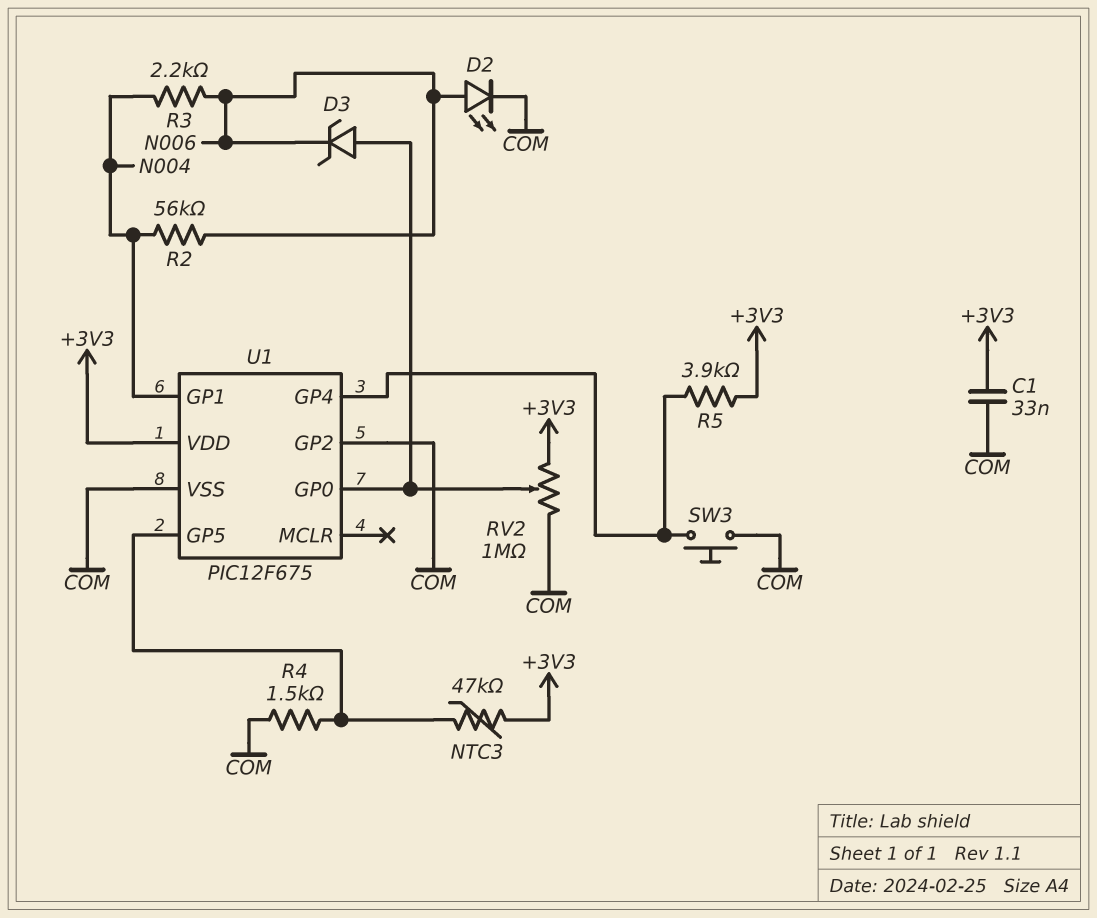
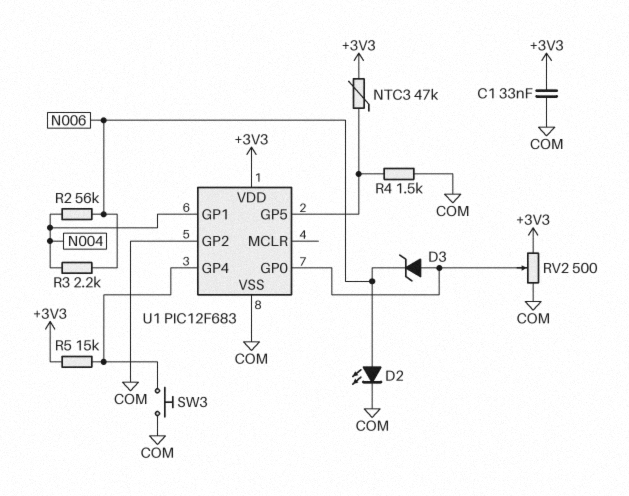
R5: 3.9k (+3V3, U1/GP4) -> 15k (+3V3, U1/GP4)
RV2: 1M (+3V3, COM, wiper U1/GP0) -> 500 (+3V3, COM, wiper U1/GP0)
U1: PIC12F675 -> PIC12F683

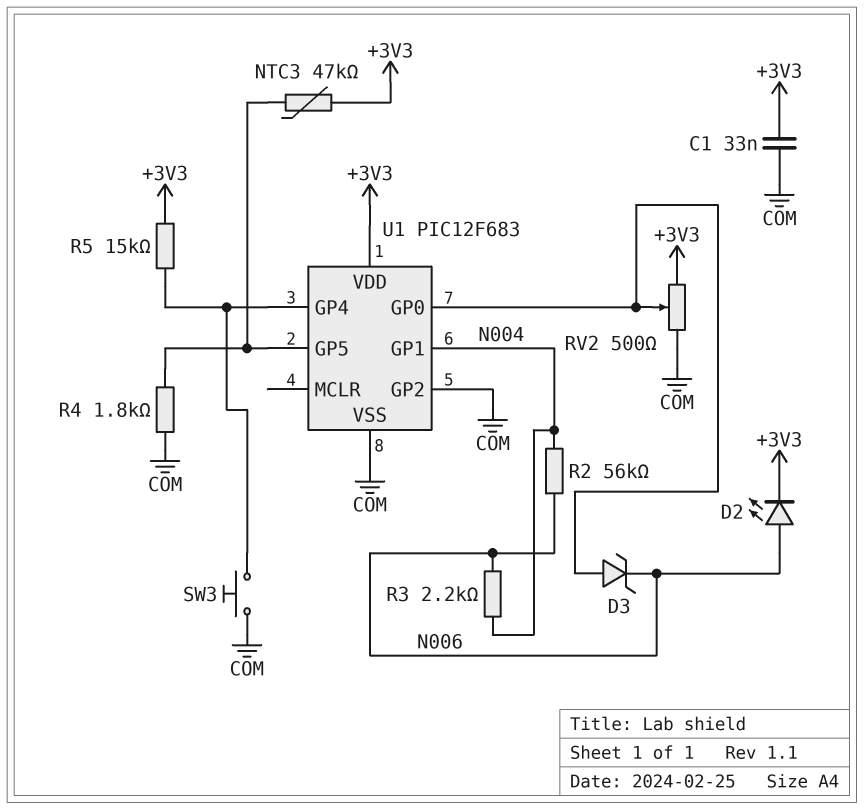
D2: LED (A N006, K COM) -> LED (A N006, K +3V3)
R4: 1.5k (COM, U1/GP5) -> 1.8k (COM, U1/GP5)

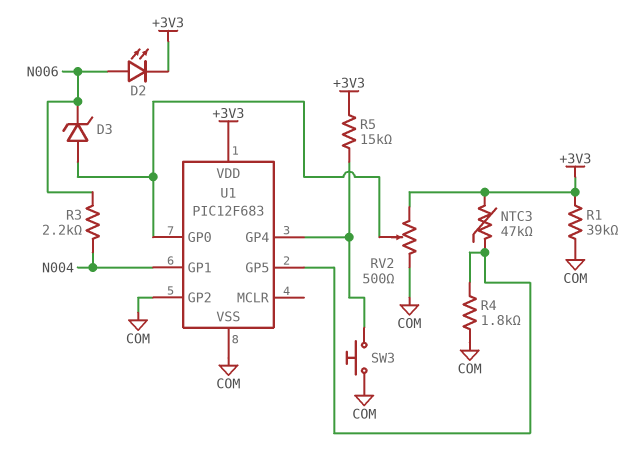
C1: 33nF (+3V3, COM) -> none
R1: none -> 39k (+3V3, COM)
R2: 56k (N004, N006) -> none

